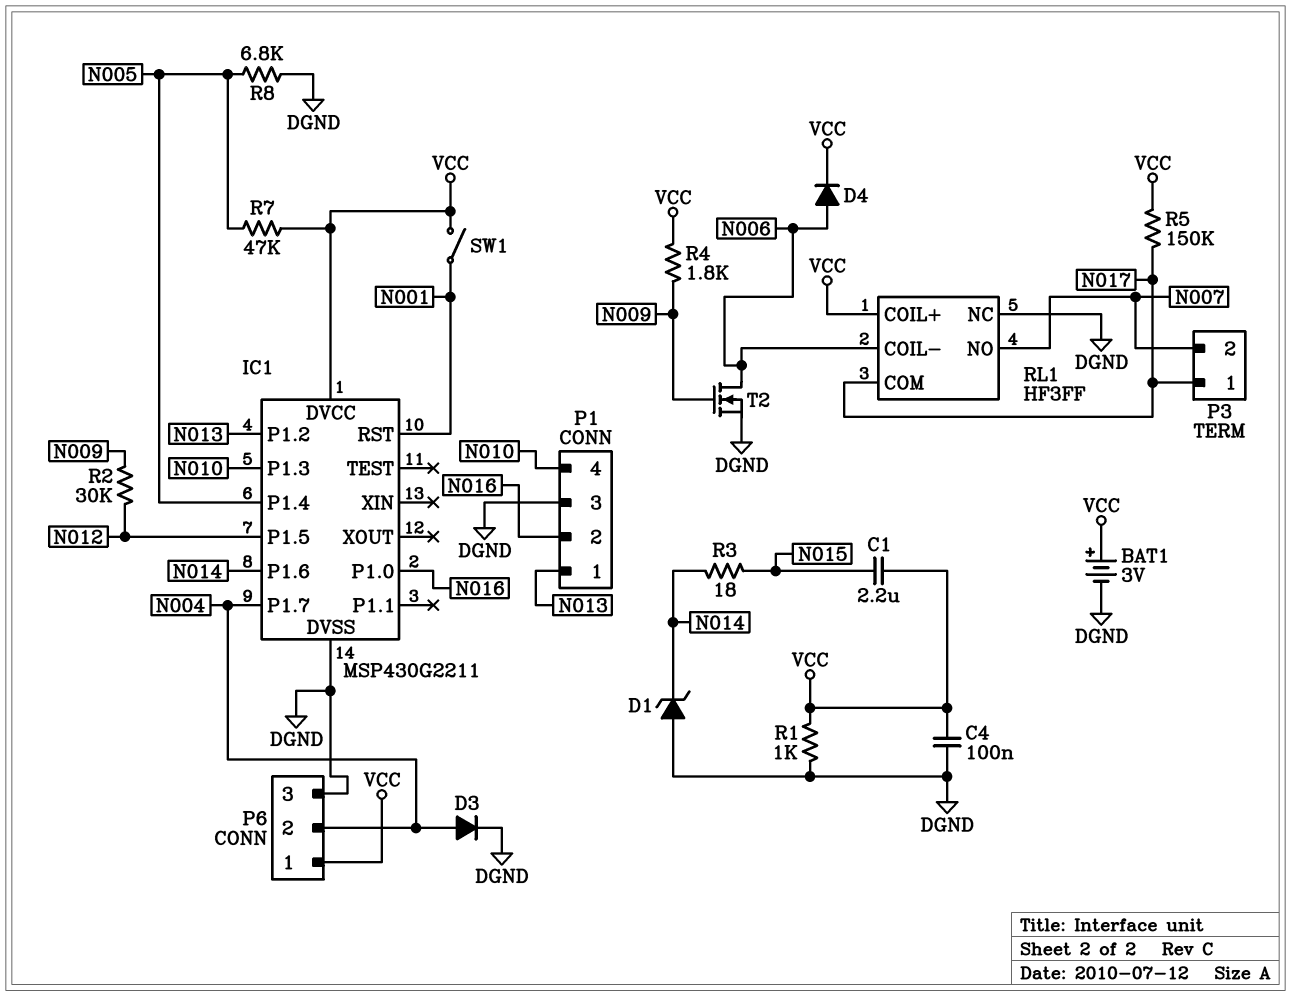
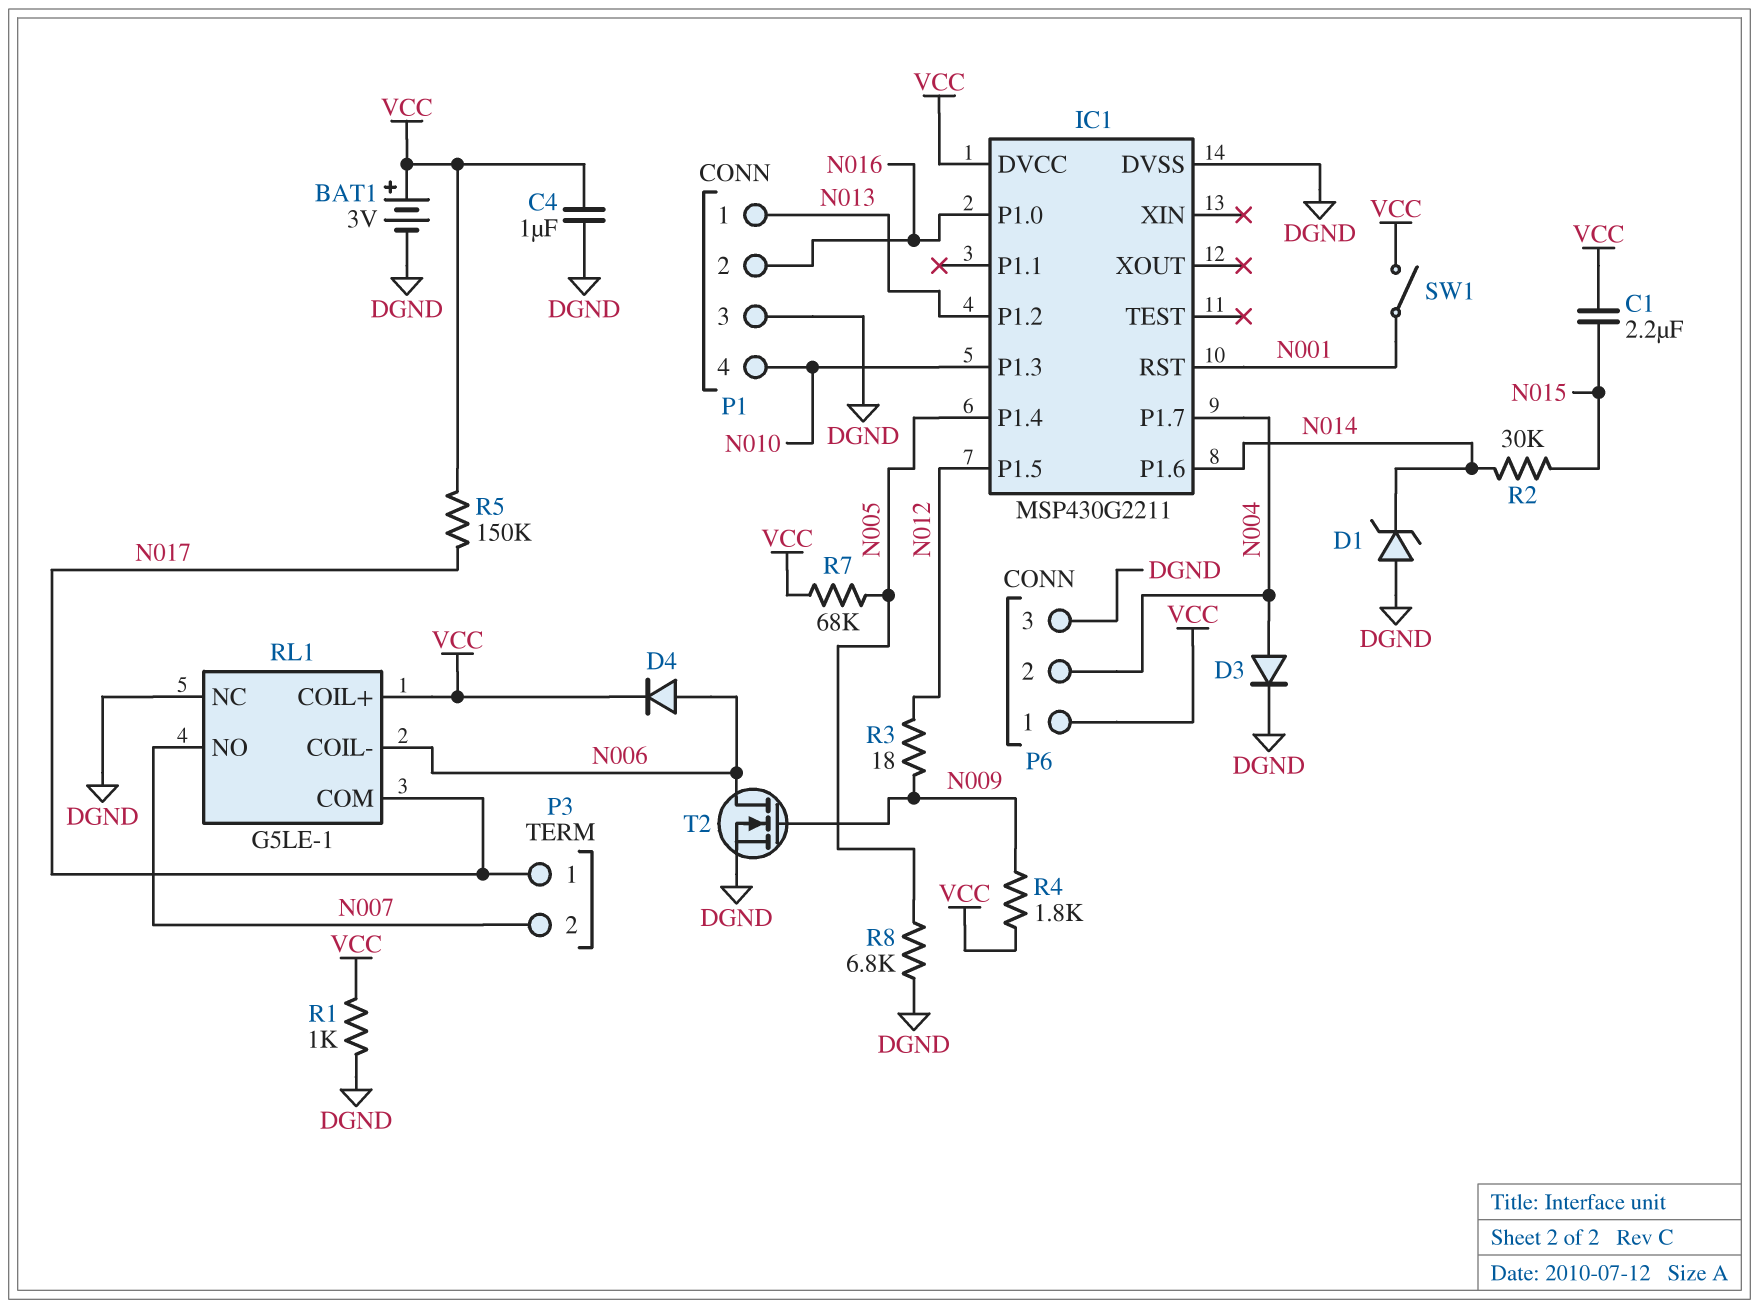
C4: 100nF (DGND, VCC) -> 1uF (DGND, VCC)
R2: 30k (N009, N012) -> 30k (N014, N015)
R3: 18 (N014, N015) -> 18 (N009, N012)
R7: 47k (N005, VCC) -> 68k (N005, VCC)
RL1: HF3FF -> G5LE-1

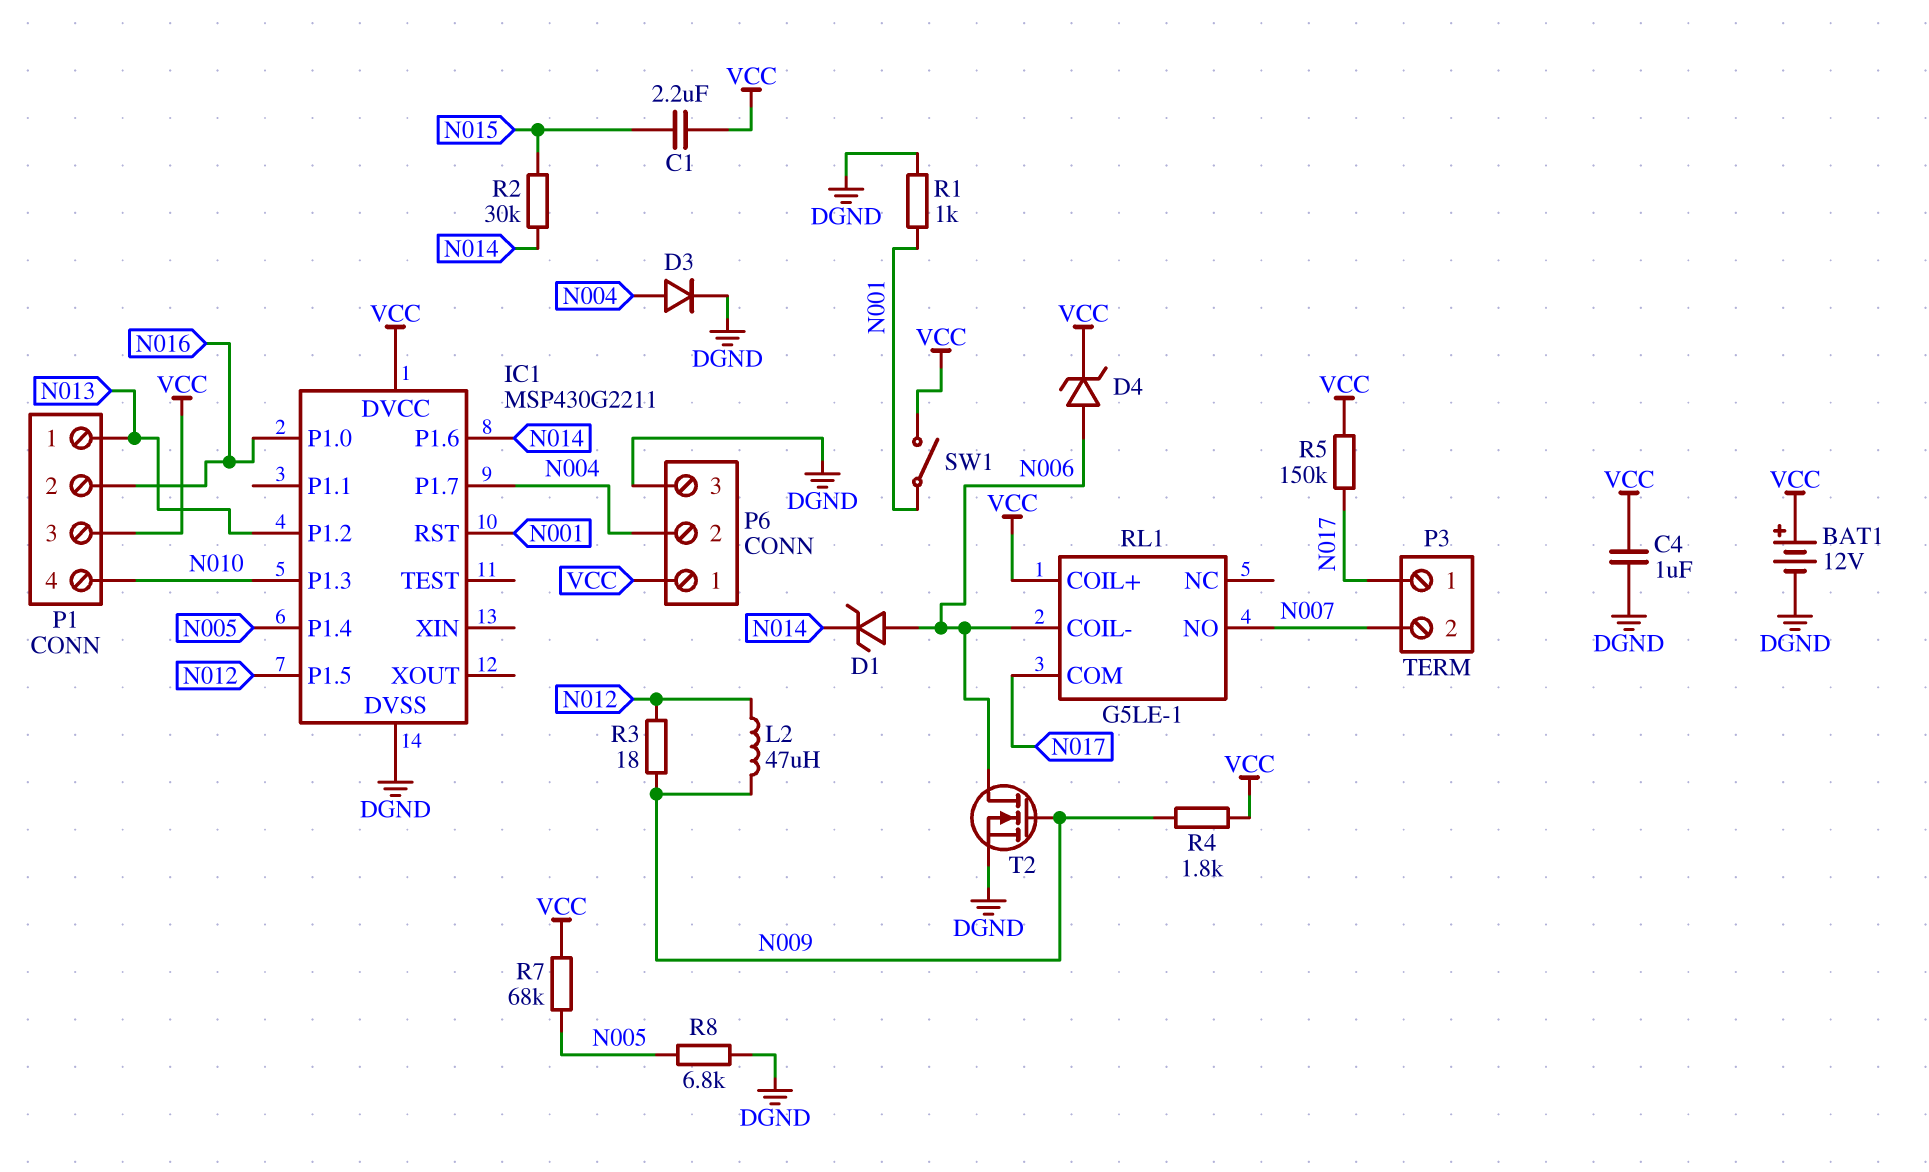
BAT1: 3V (plus VCC, minus DGND) -> 12V (plus VCC, minus DGND)
D1: zener (A DGND, K N014) -> zener (A N006, K N014)
D4: diode (A N006, K VCC) -> zener (A N006, K VCC)
L2: none -> 47uH (N009, N012)
P1 pin 3: DGND -> VCC
R1: 1k (DGND, VCC) -> 1k (DGND, N001)
RL1 pin NC: DGND -> none

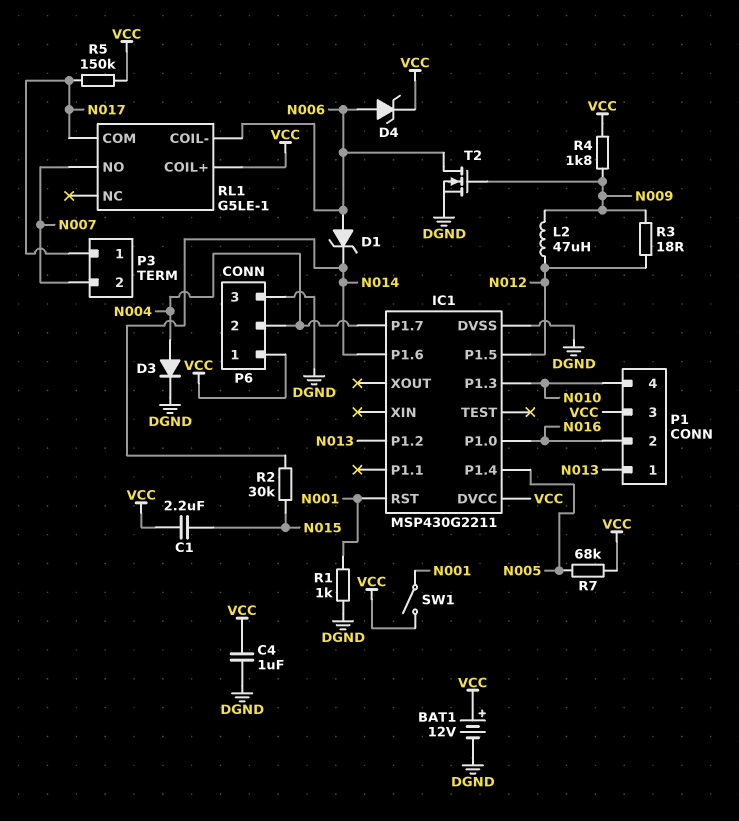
R8: 6.8k (DGND, N005) -> none

